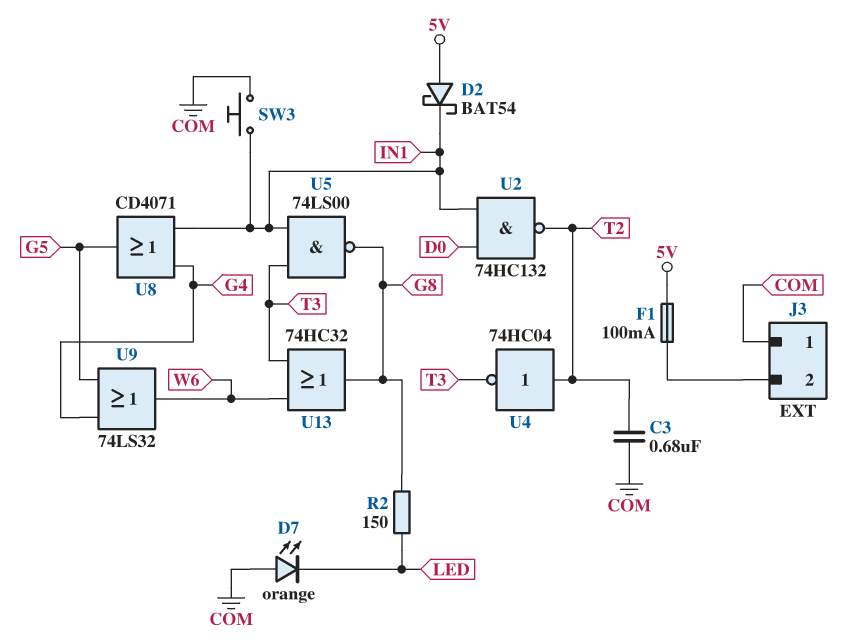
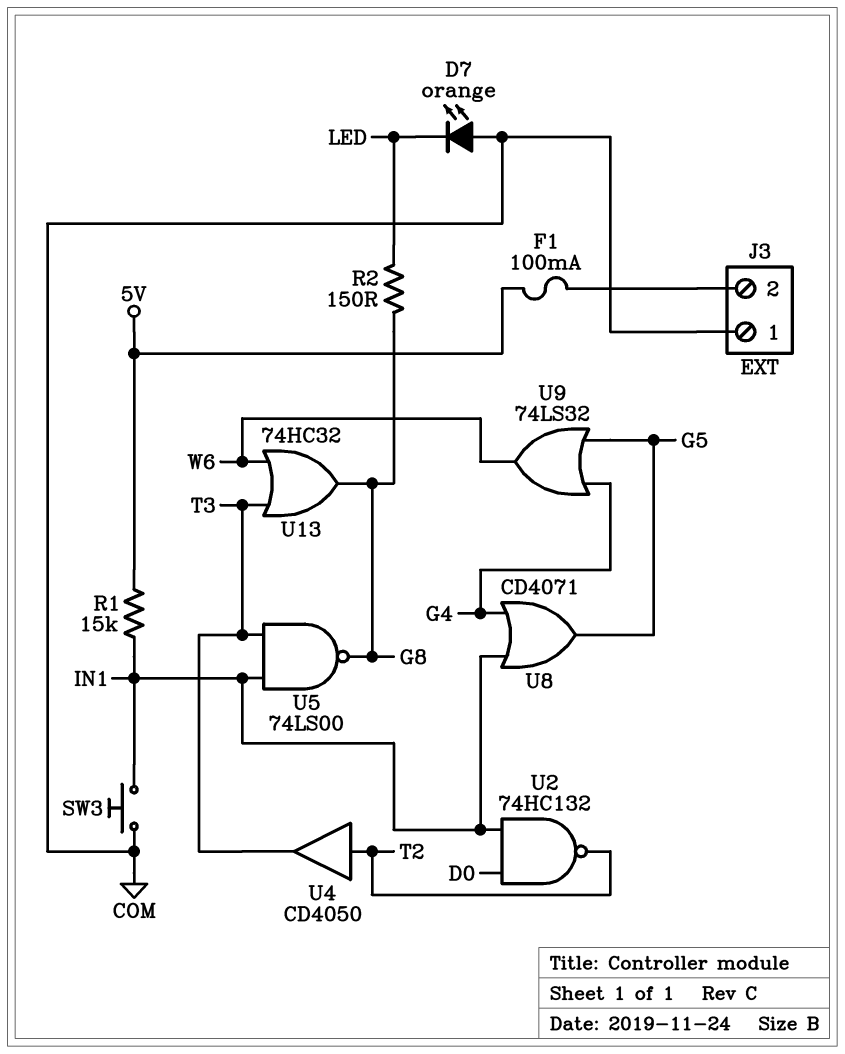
C3: 680nF (COM, T2) -> none
D2: schottky BAT54 (A 5V, K IN1) -> none
R1: none -> 15k (5V, IN1)
U4: NOT 74HC04 (in T2, out T3) -> buffer CD4050 (in T2, out T3)

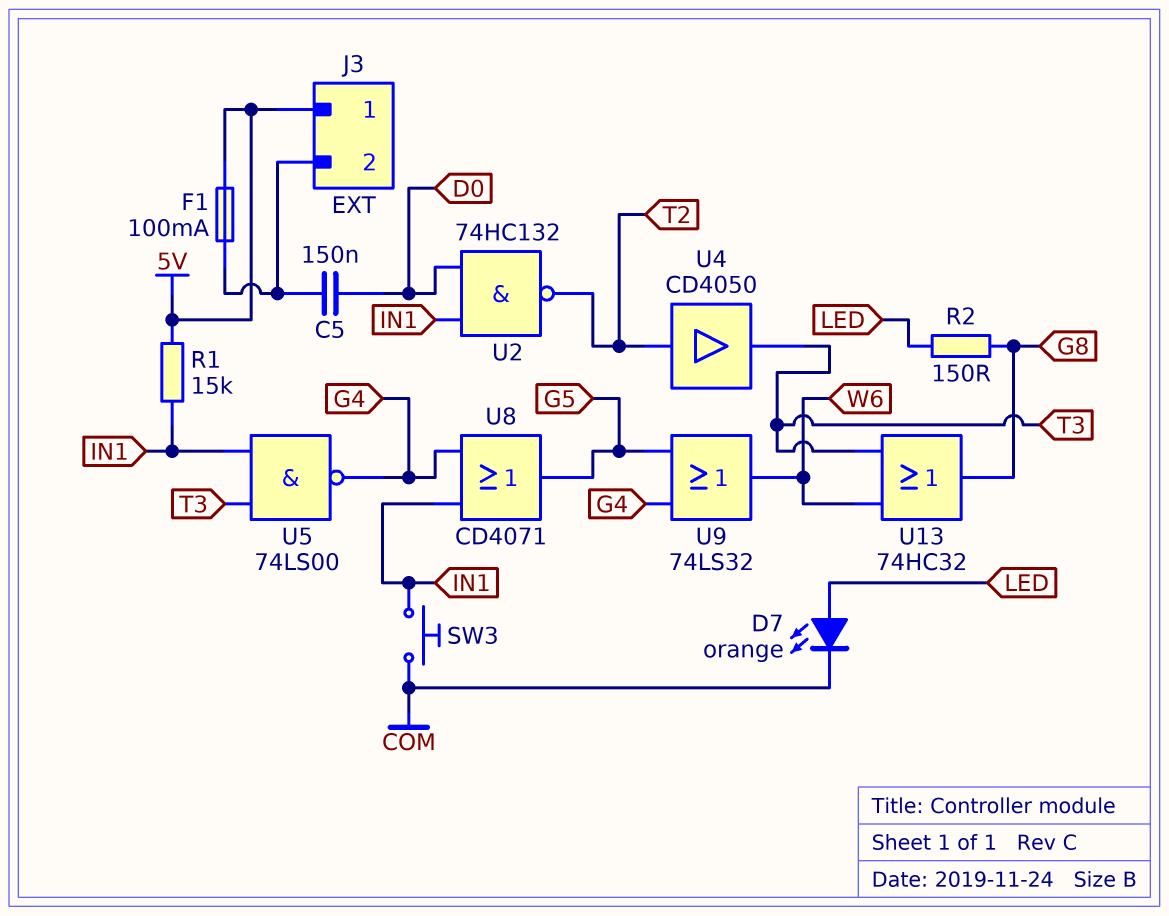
C5: none -> 150nF (D0, J3/2)
D7: LED orange (A COM, K LED) -> LED orange (A LED, K COM)
J3 pin 1: COM -> 5V
U5: NAND 74LS00 (in IN1, in T3, out G8) -> NAND 74LS00 (in IN1, in T3, out G4)

